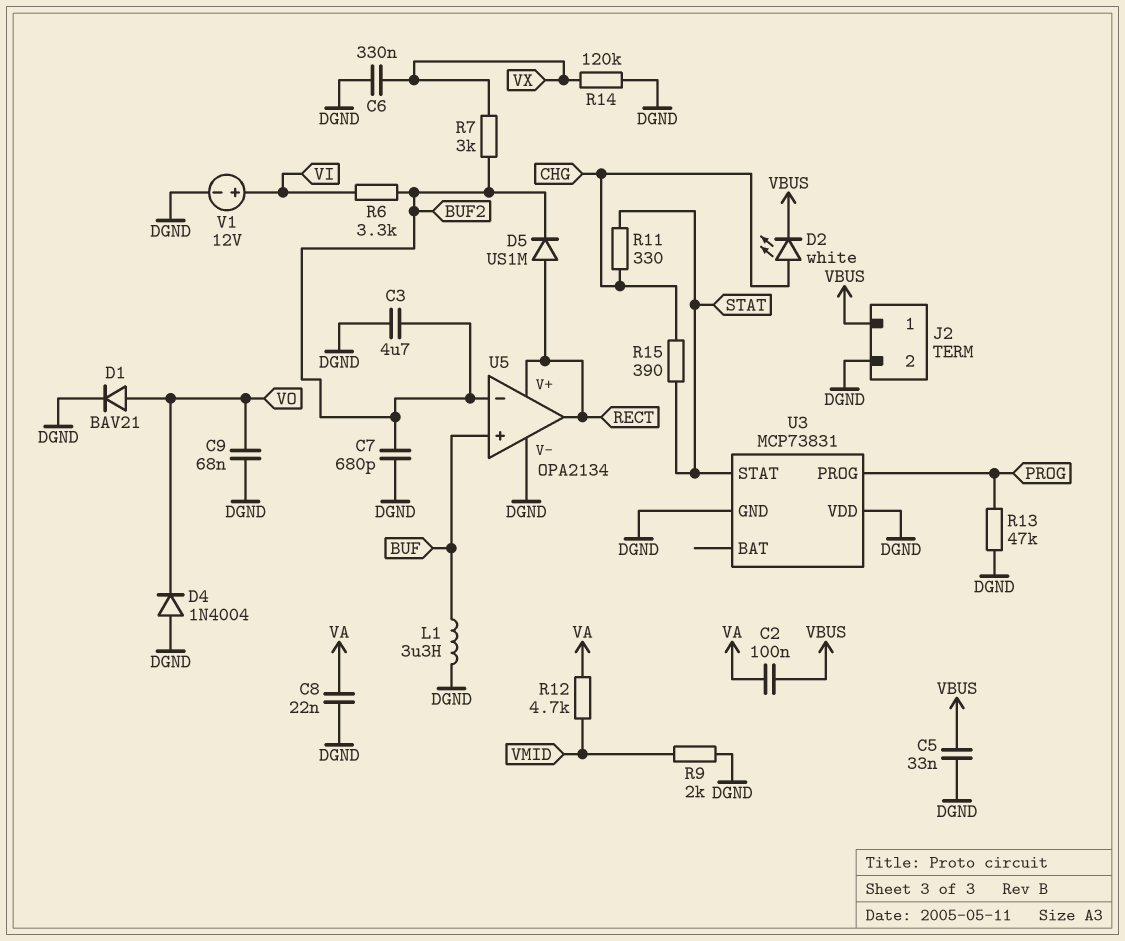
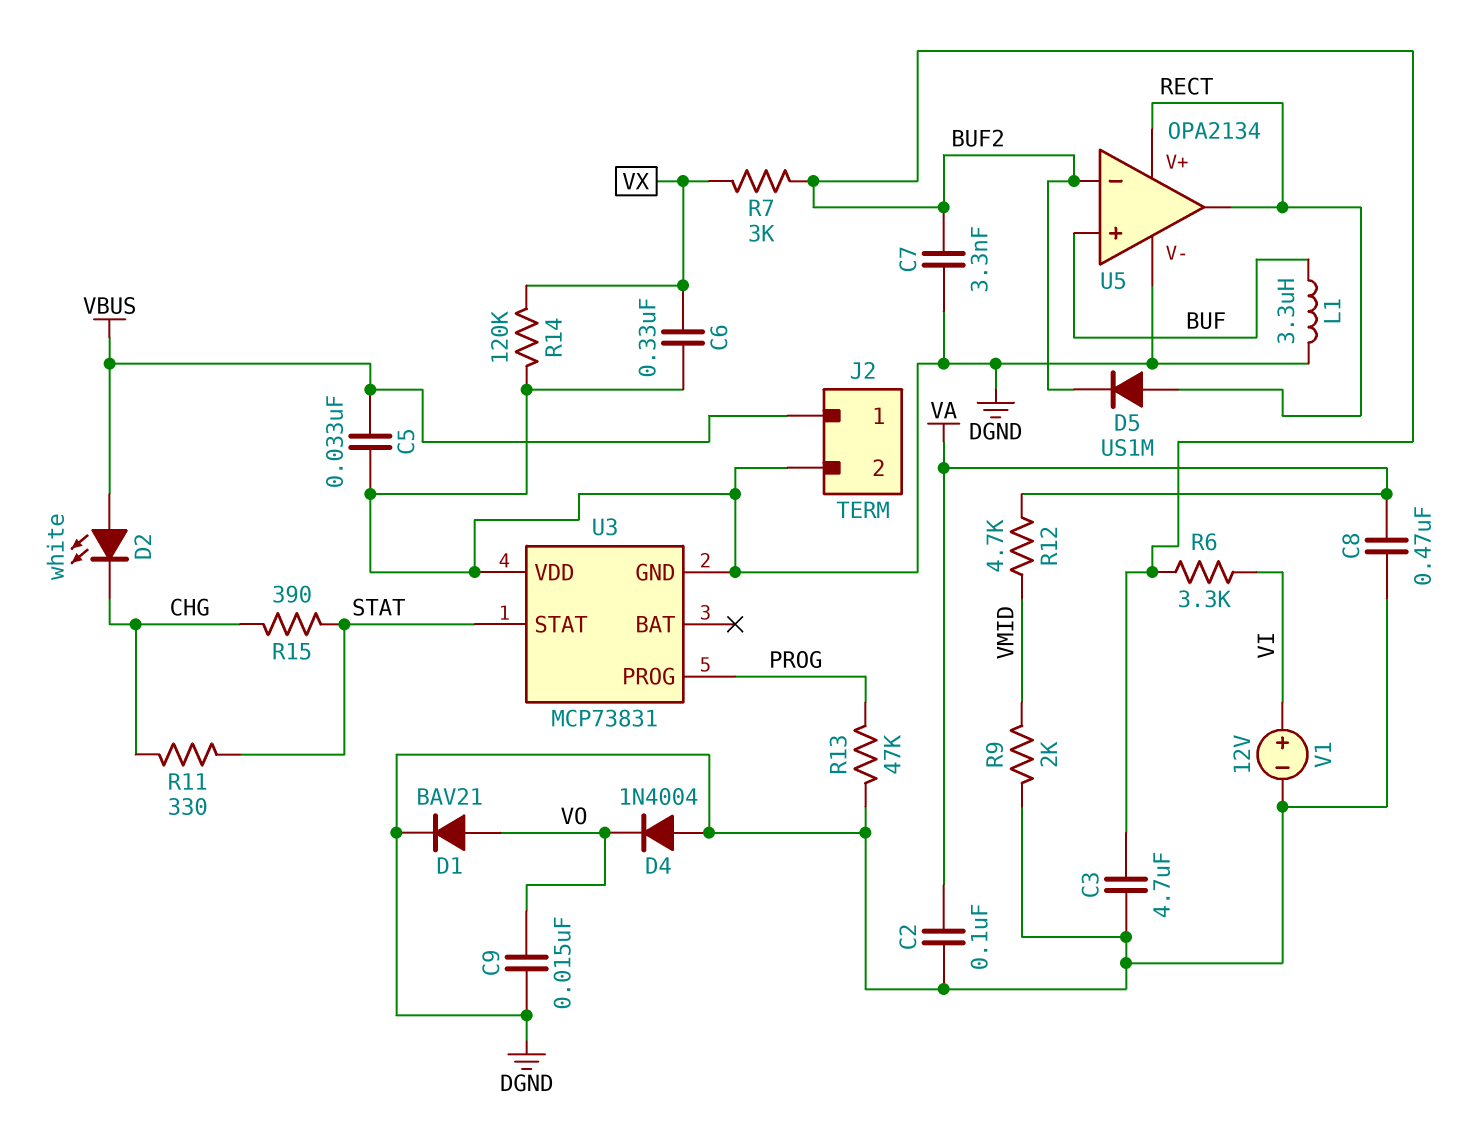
C2: 100nF (VA, VBUS) -> 100nF (DGND, VA)
C7: 680pF (BUF2, DGND) -> 3.3nF (BUF2, DGND)
C8: 22nF (DGND, VA) -> 470nF (DGND, VA)
C9: 68nF (DGND, VO) -> 15nF (DGND, VO)
D2: LED white (A CHG, K VBUS) -> LED white (A VBUS, K CHG)

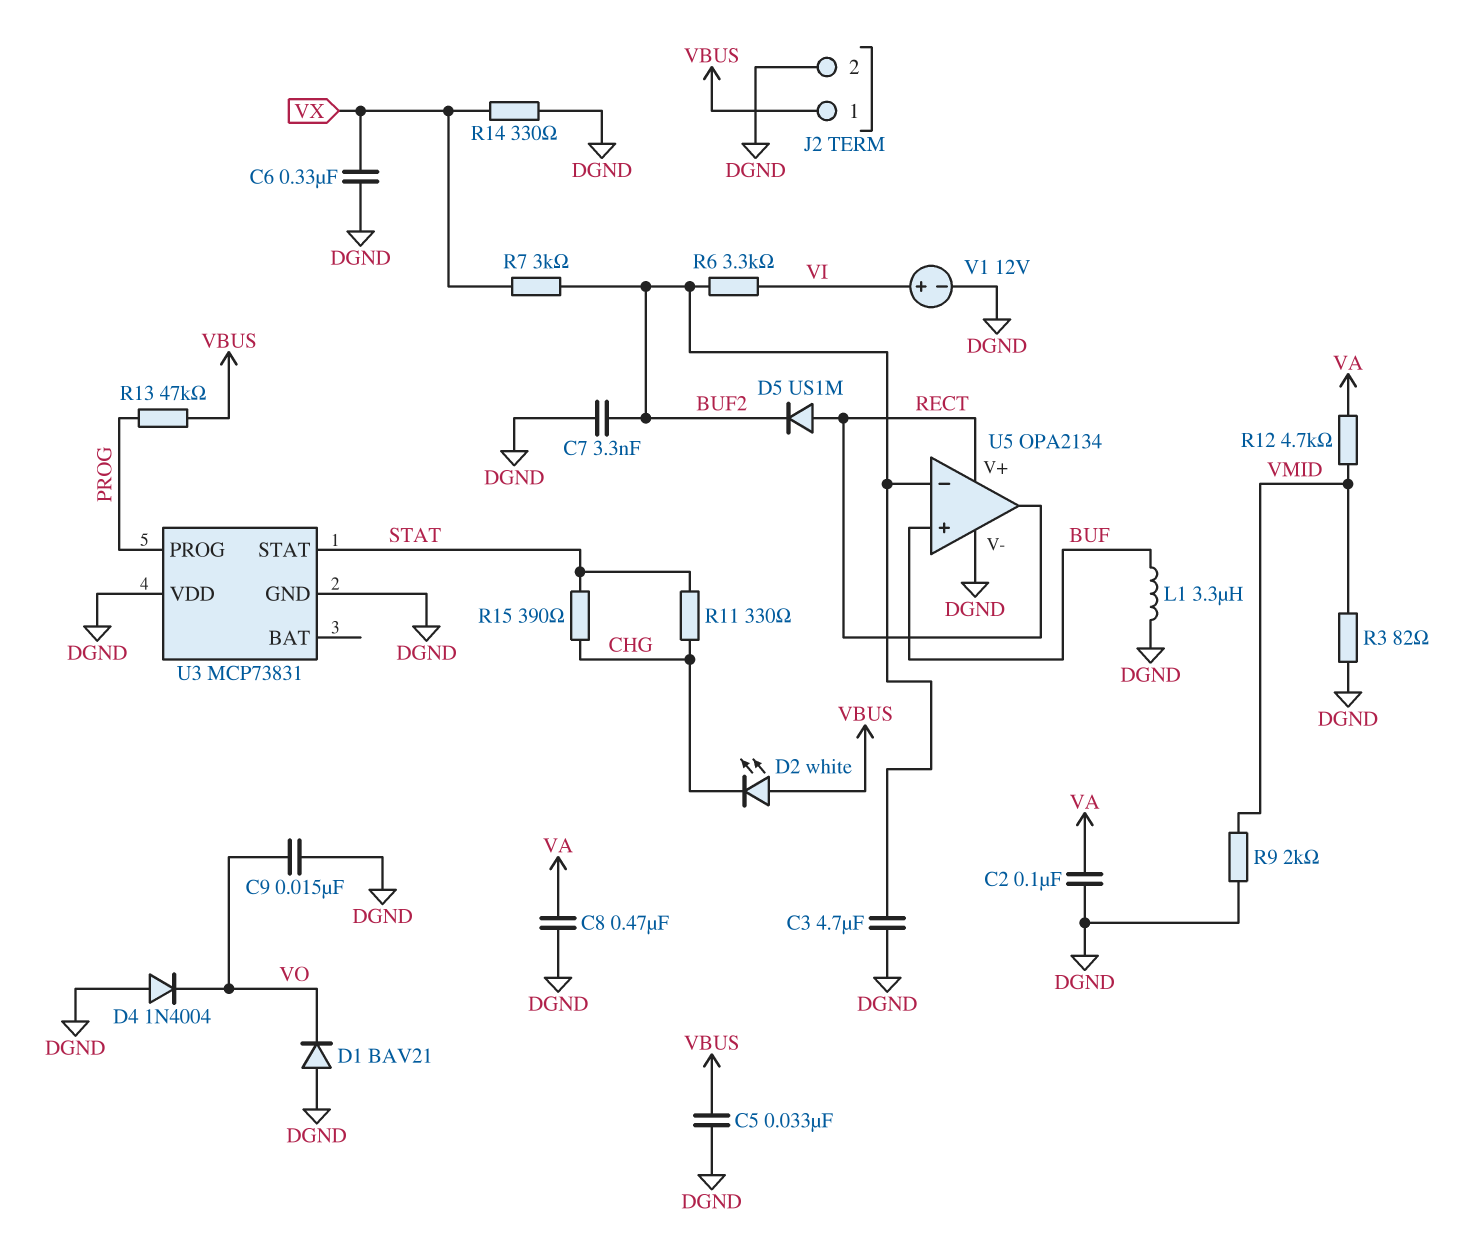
D1: diode BAV21 (A VO, K DGND) -> diode BAV21 (A DGND, K VO)
R3: none -> 82 (DGND, VMID)
R13: 47k (DGND, PROG) -> 47k (PROG, VBUS)
R14: 120k (DGND, VX) -> 330 (DGND, VX)

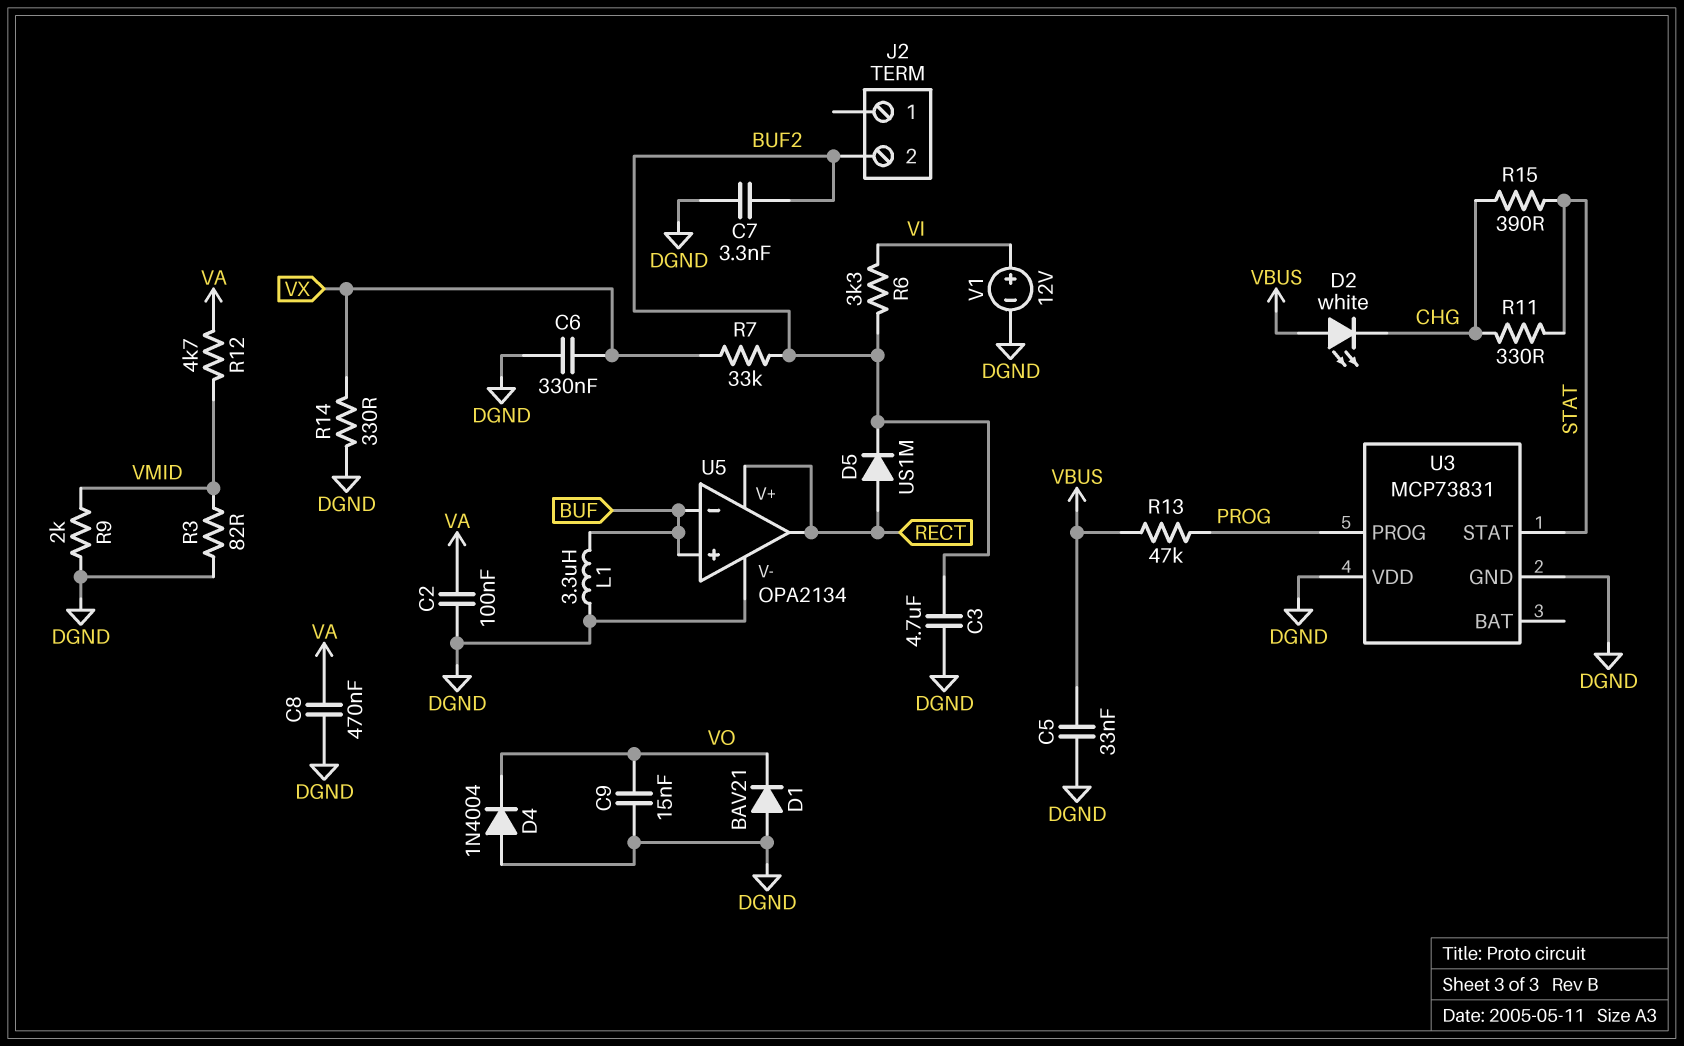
J2 pin 1: VBUS -> none
J2 pin 2: DGND -> BUF2
R7: 3k (BUF2, VX) -> 33k (BUF2, VX)
U5 pin in-: BUF2 -> BUF

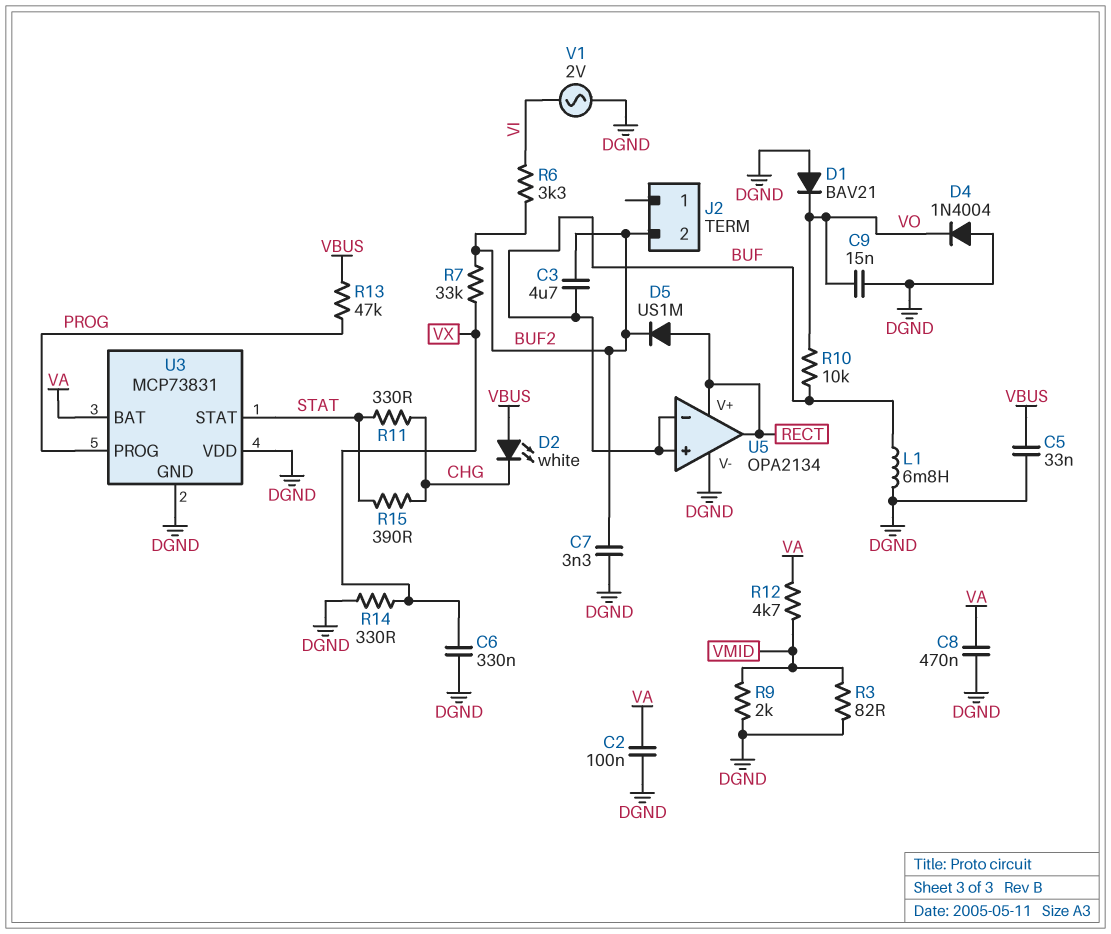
C3: 4.7uF (BUF2, DGND) -> 4.7uF (BUF, BUF2)
L1: 3.3uH (BUF, DGND) -> 6.8mH (BUF, DGND)
R10: none -> 10k (BUF, VO)
U3 pin BAT: none -> VA
V1: 12V (plus VI, minus DGND) -> AC 2V (DGND, VI)

